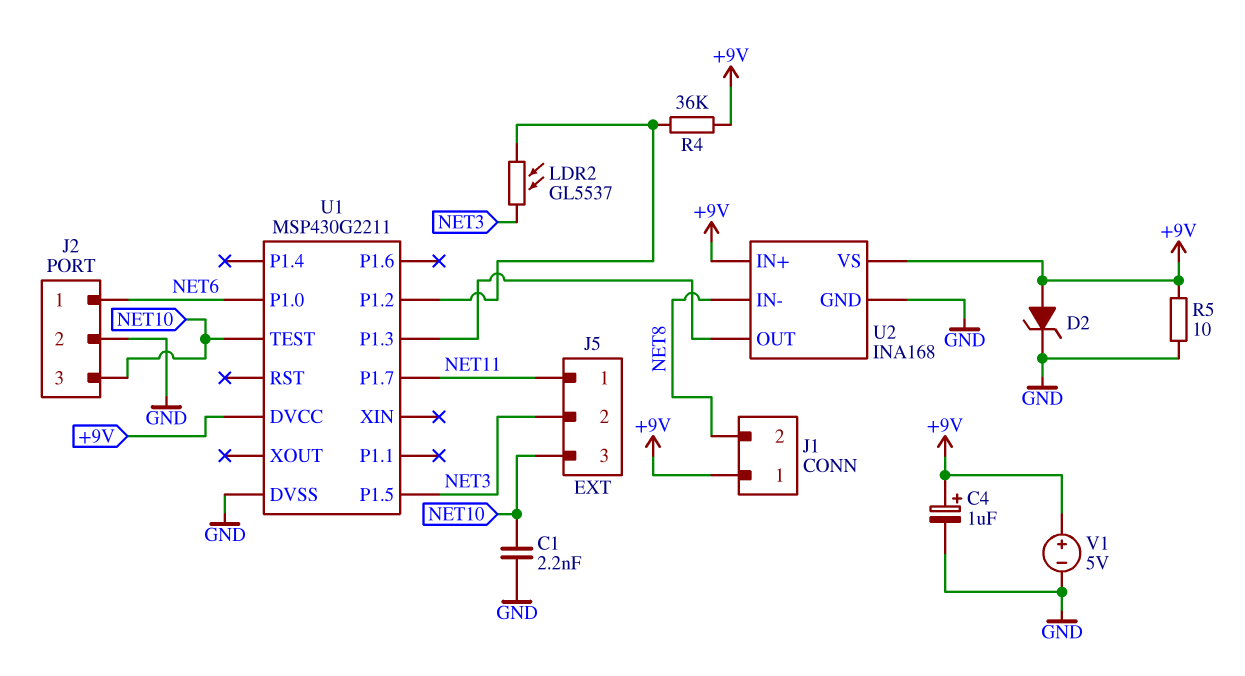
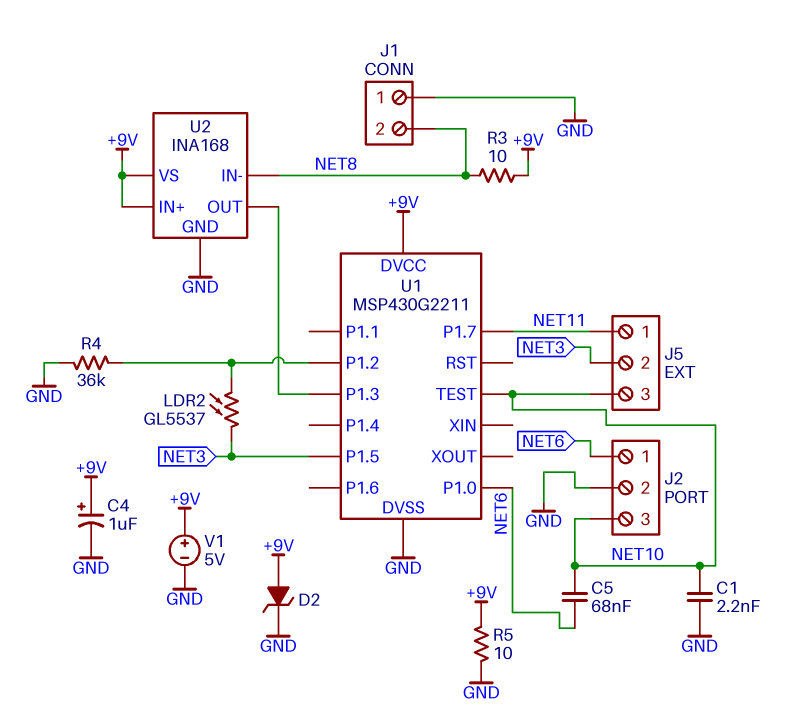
C5: none -> 68nF (NET6, NET10)
J1 pin 1: +9V -> GND
R3: none -> 10 (+9V, NET8)
R4: 36k (+9V, U1/P1.2) -> 36k (GND, U1/P1.2)

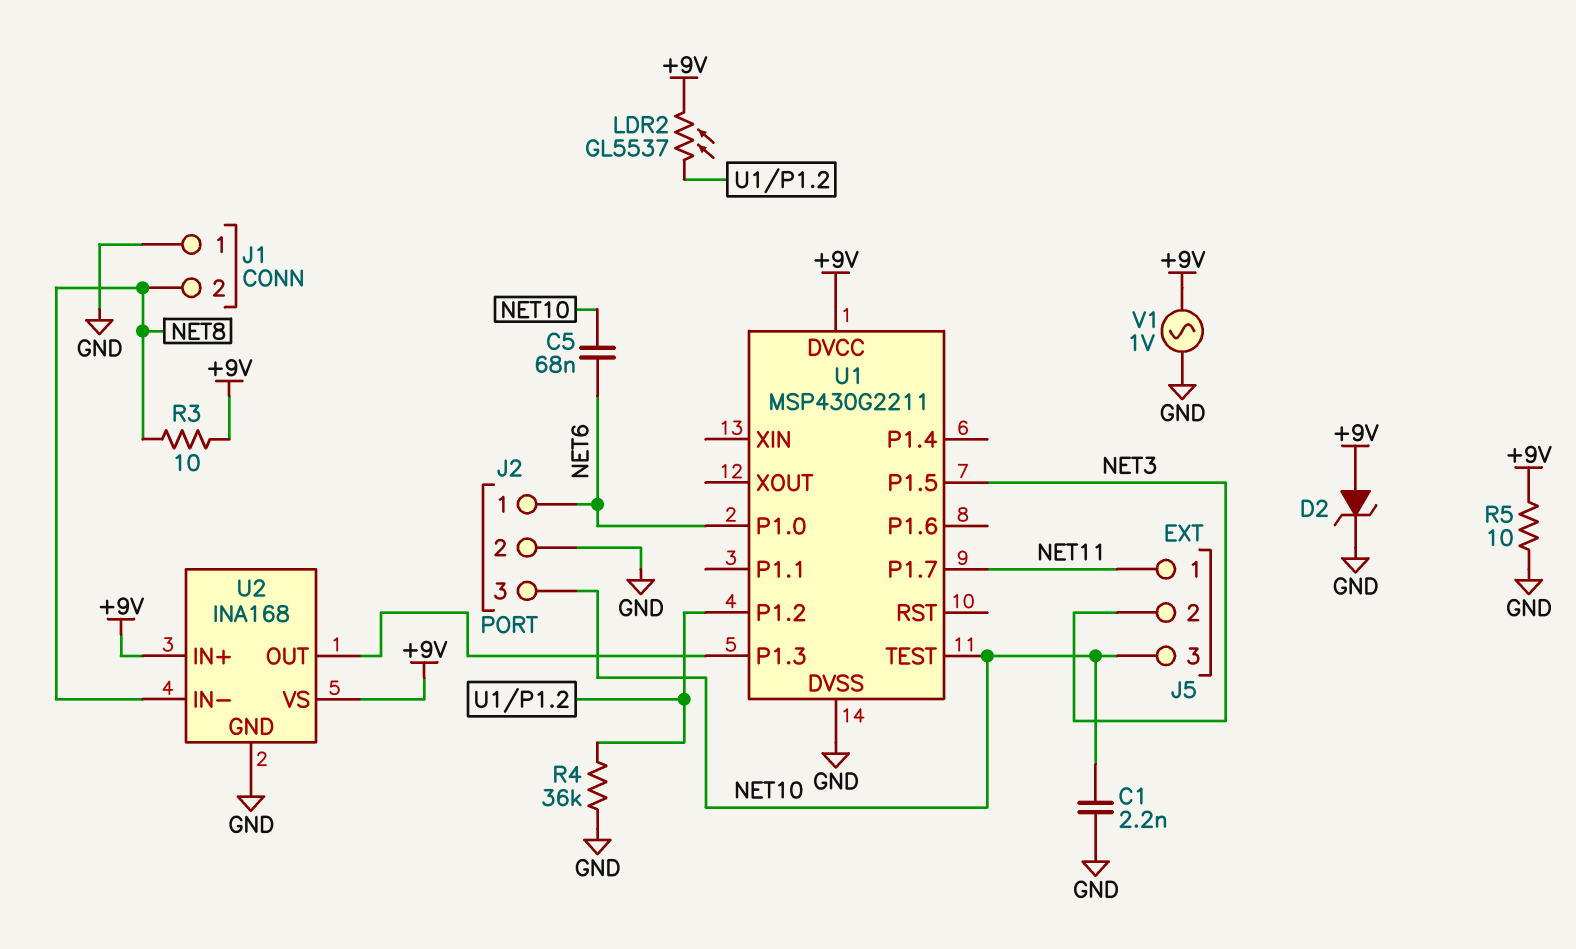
C4: 1uF (plus +9V, minus GND) -> none
LDR2: GL5537 (NET3, U1/P1.2) -> GL5537 (+9V, U1/P1.2)
V1: 5V (plus +9V, minus GND) -> AC 1V (+9V, GND)

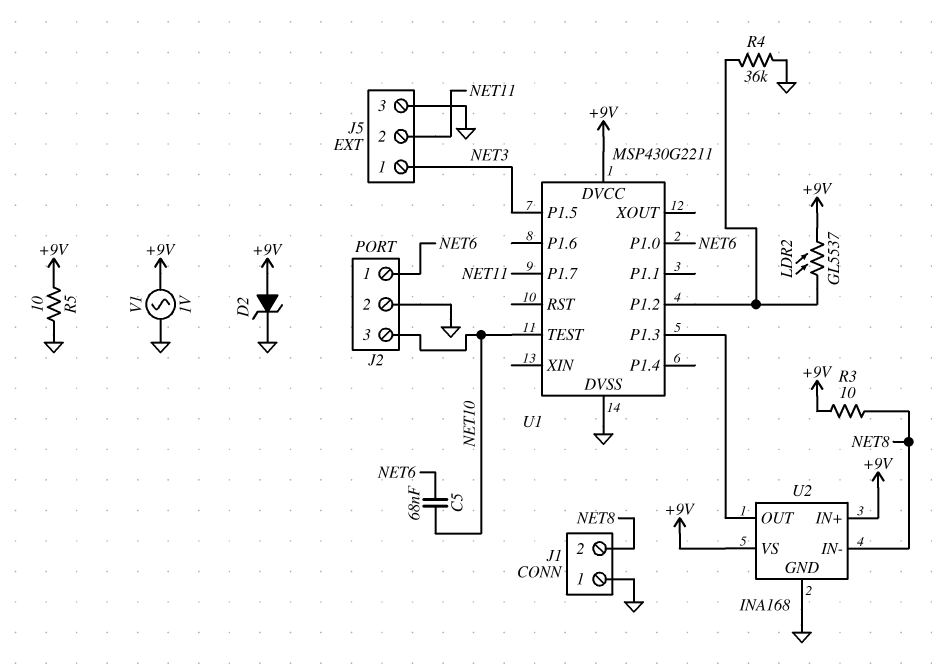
C1: 2.2nF (GND, NET10) -> none
J5 pin 1: NET11 -> NET3
J5 pin 2: NET3 -> NET11
J5 pin 3: NET10 -> GND

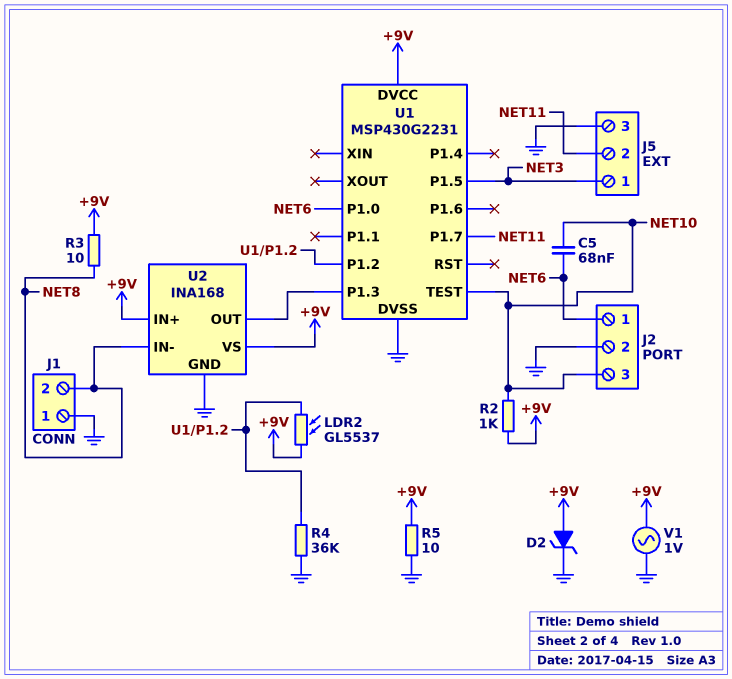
R2: none -> 1k (+9V, NET10)
U1: MSP430G2211 -> MSP430G2231

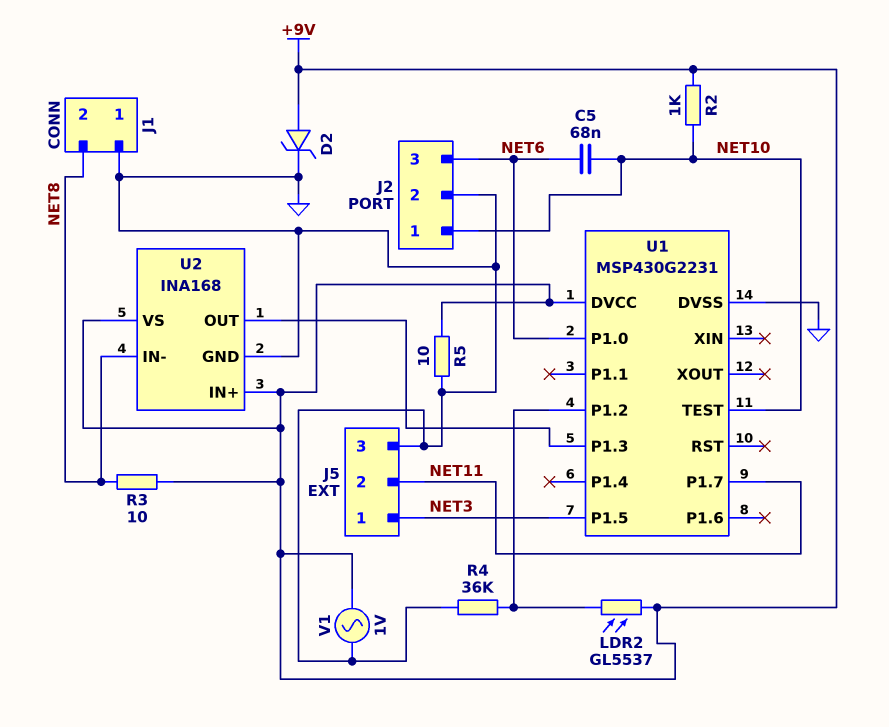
J2 pin 1: NET6 -> NET10
J2 pin 3: NET10 -> NET6

